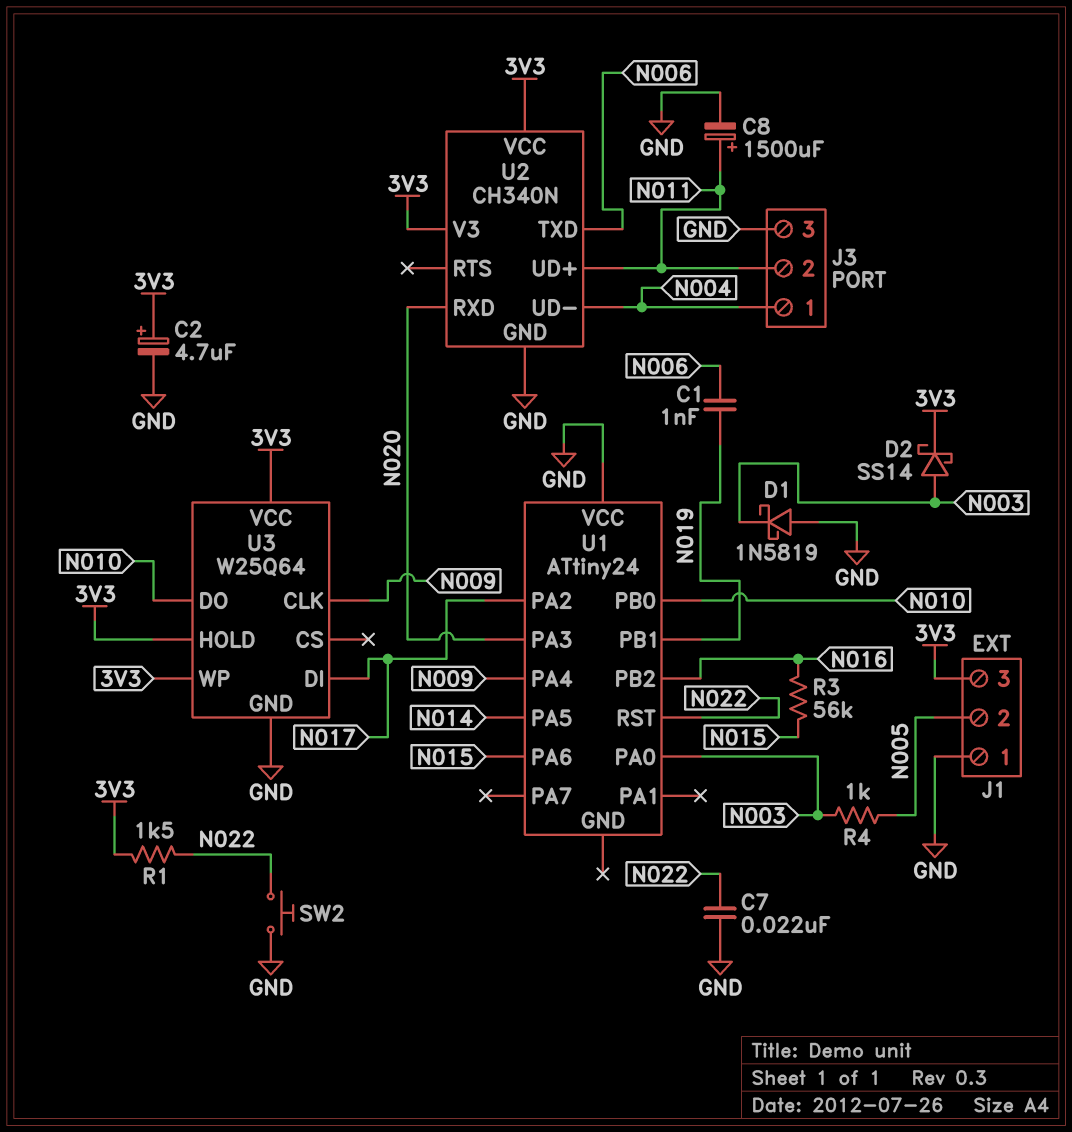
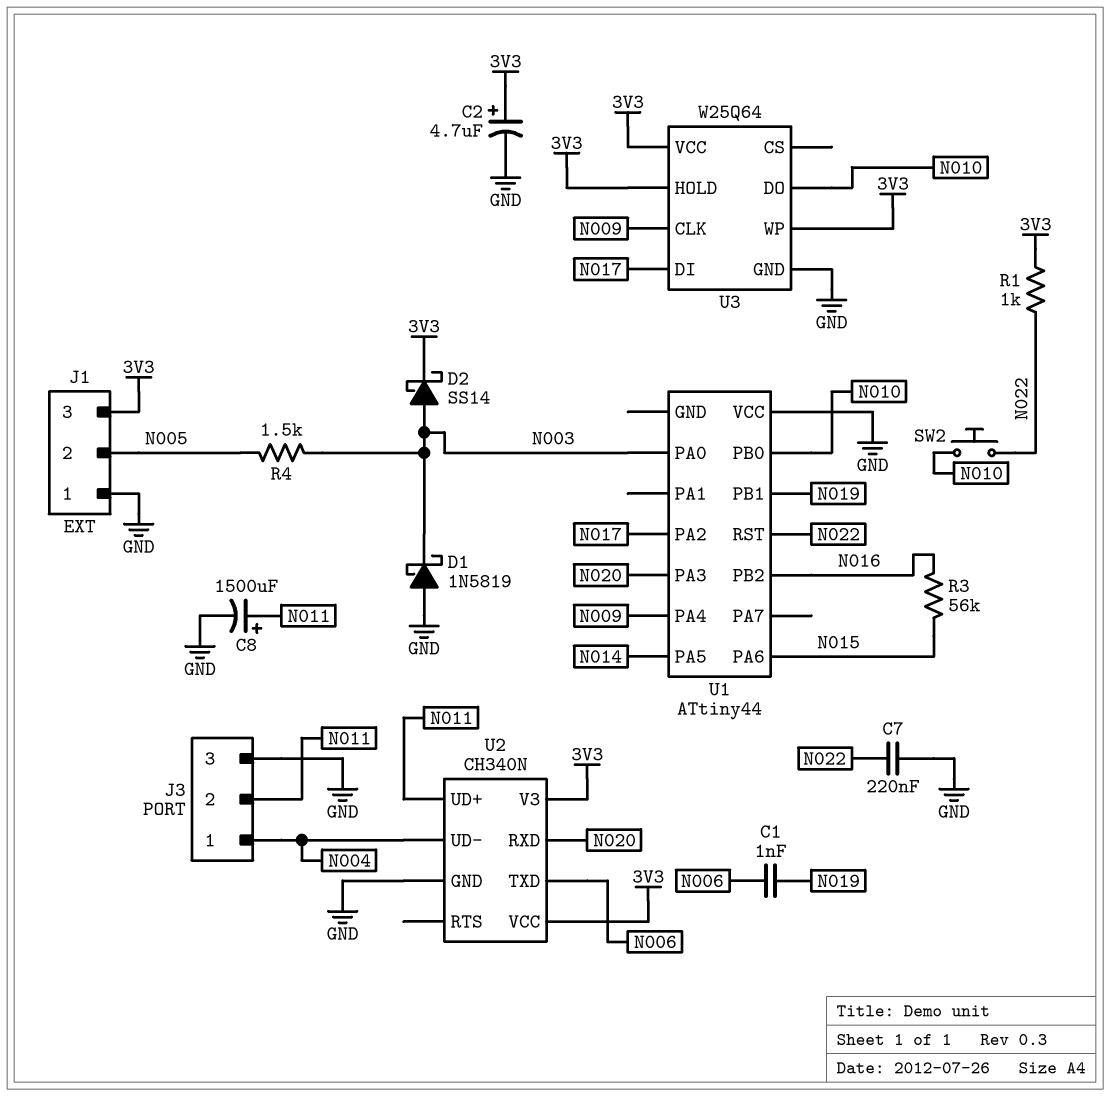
C7: 22nF (GND, N022) -> 220nF (GND, N022)
R1: 1.5k (3V3, N022) -> 1k (3V3, N022)
R4: 1k (N003, N005) -> 1.5k (N003, N005)
SW2: button (GND, N022) -> button (N010, N022)
U1: ATtiny24 -> ATtiny44

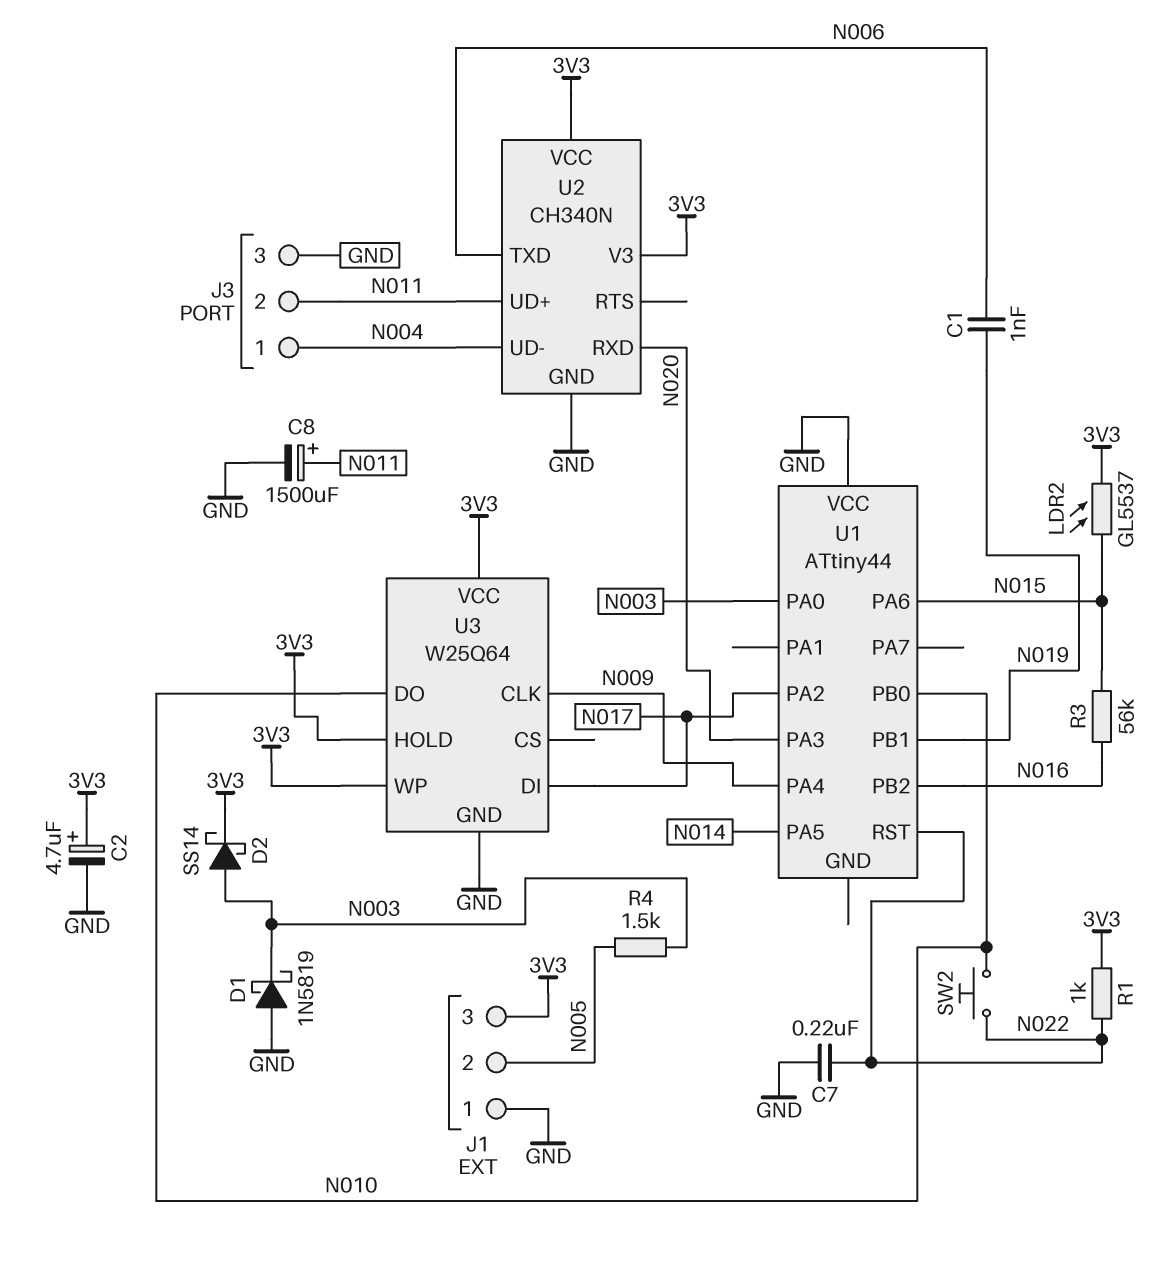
LDR2: none -> GL5537 (3V3, N015)

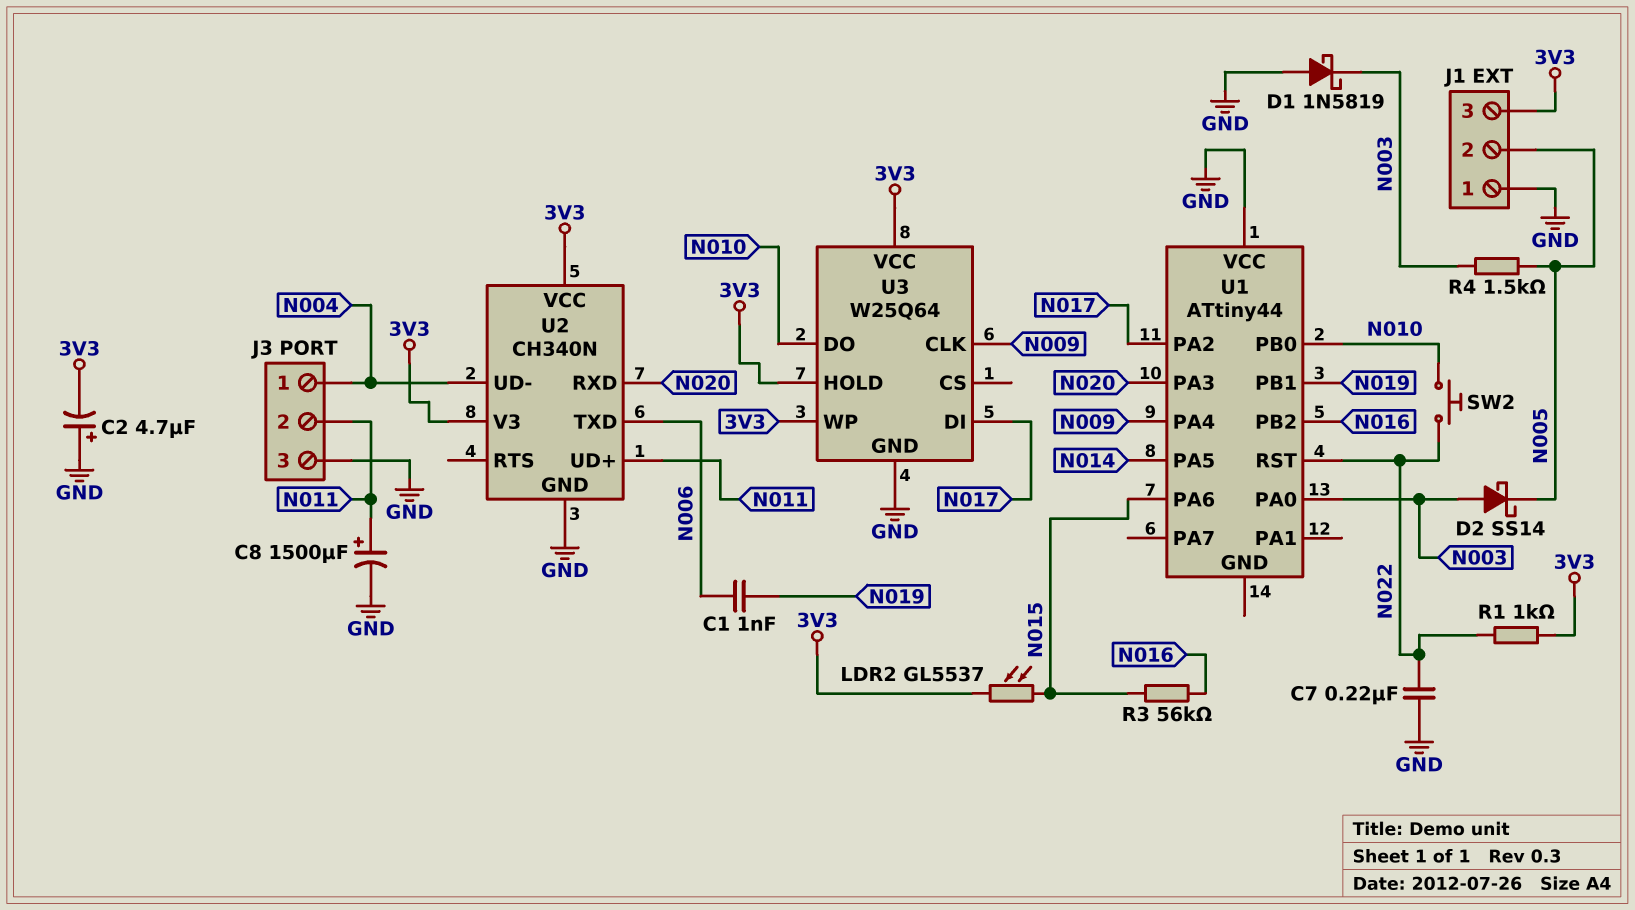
C2: 4.7uF (plus 3V3, minus GND) -> 4.7uF (plus GND, minus 3V3)
D2: schottky SS14 (A N003, K 3V3) -> schottky SS14 (A N003, K N005)

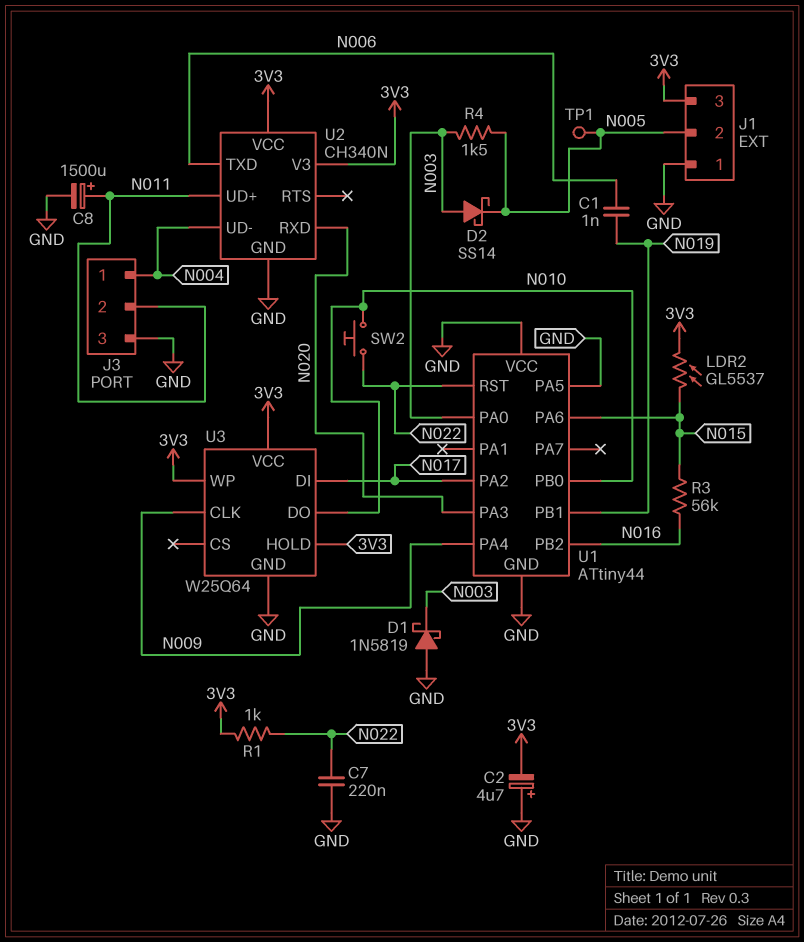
TP1: none -> test point (N005)
U1 pin GND: none -> GND
U1 pin PA5: N014 -> GND

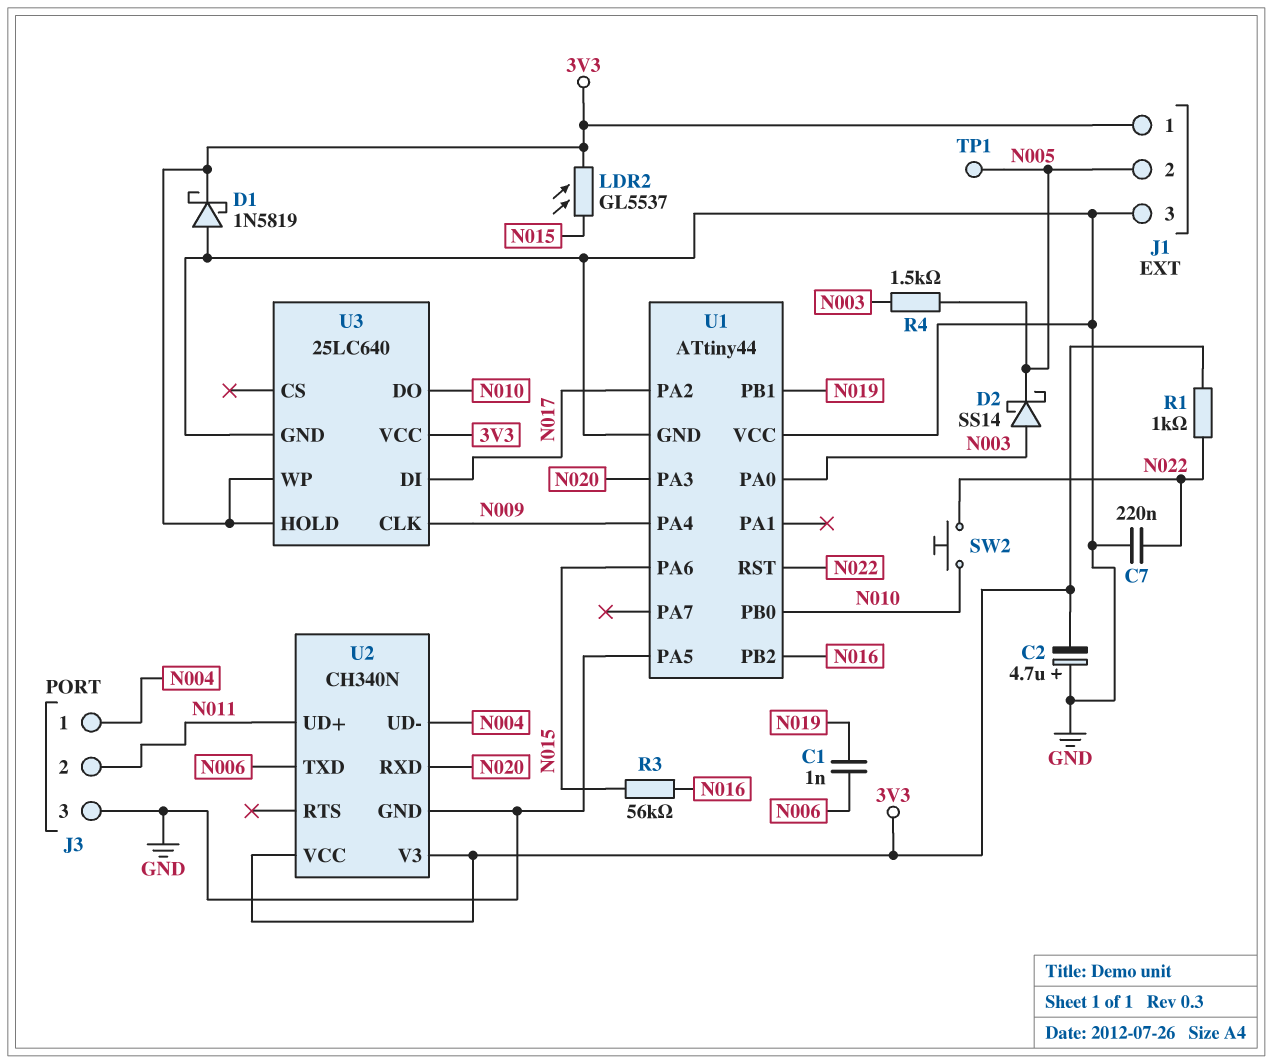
C8: 1500uF (plus N011, minus GND) -> none
D1: schottky 1N5819 (A GND, K N003) -> schottky 1N5819 (A GND, K 3V3)
J1 pin 1: GND -> 3V3
J1 pin 3: 3V3 -> GND
U3: W25Q64 -> 25LC640

